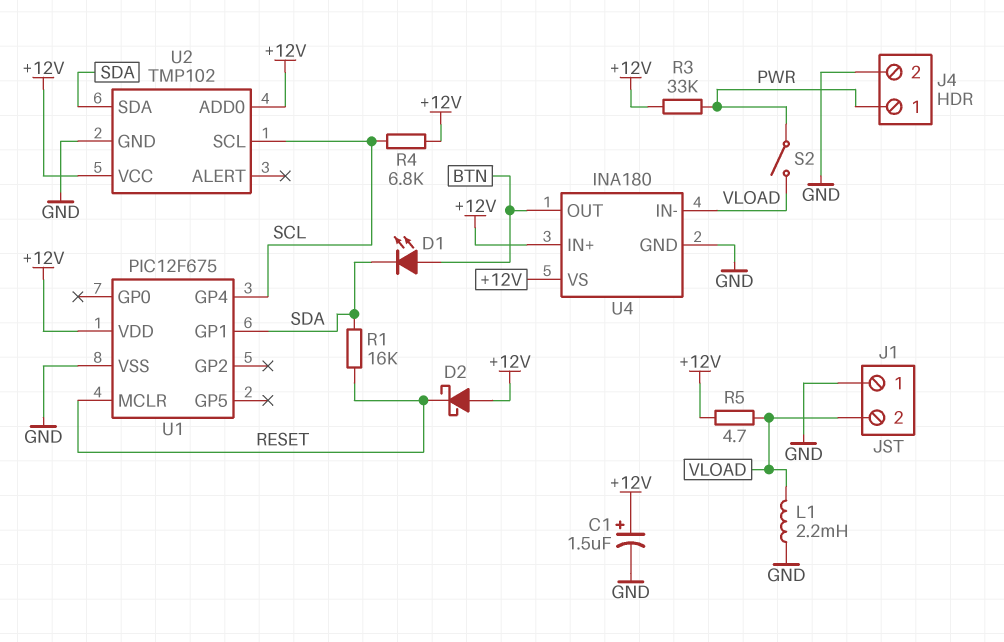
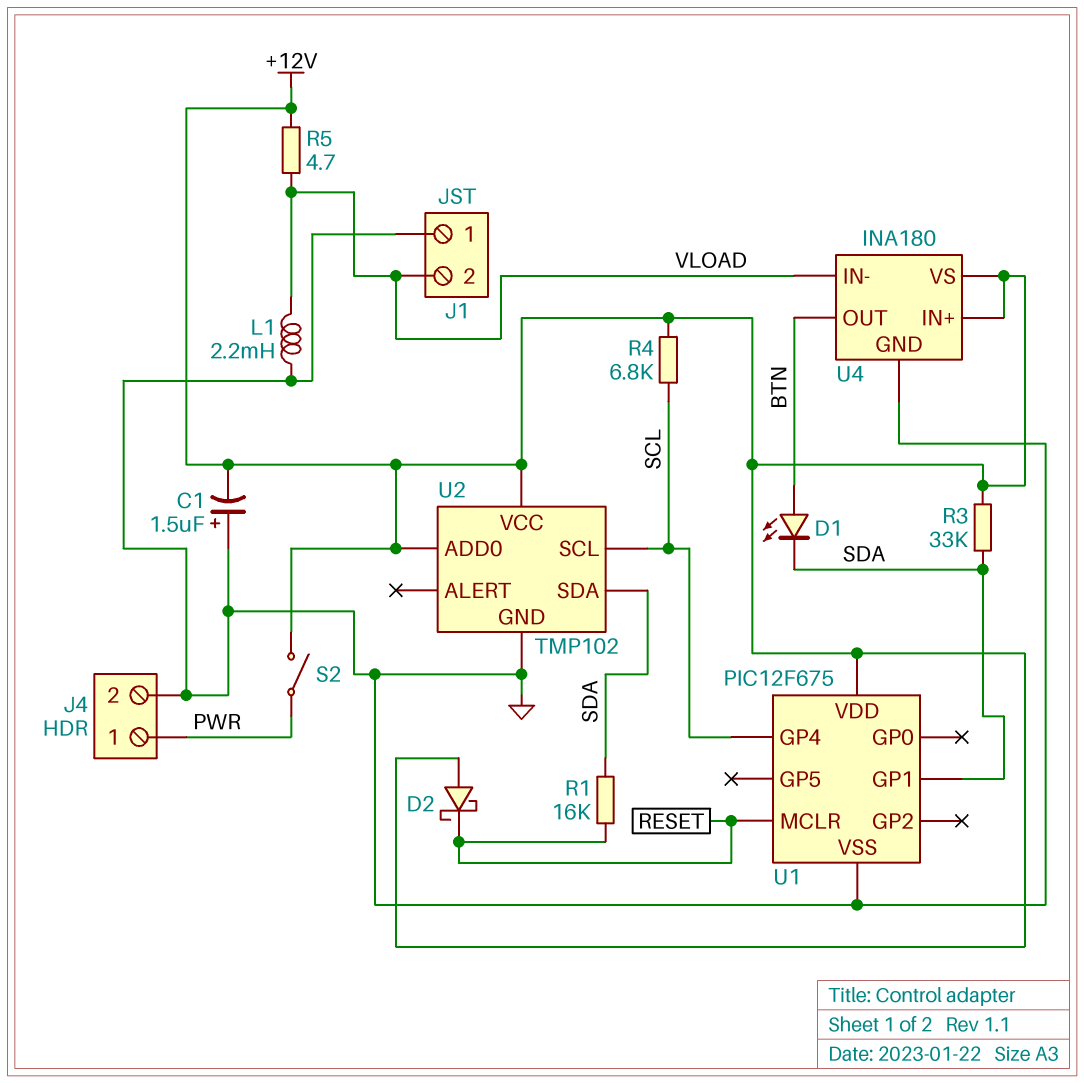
C1: 1.5uF (plus +12V, minus GND) -> 1.5uF (plus GND, minus +12V)
R3: 33k (+12V, PWR) -> 33k (+12V, SDA)
S2: switch (PWR, VLOAD) -> switch (+12V, PWR)

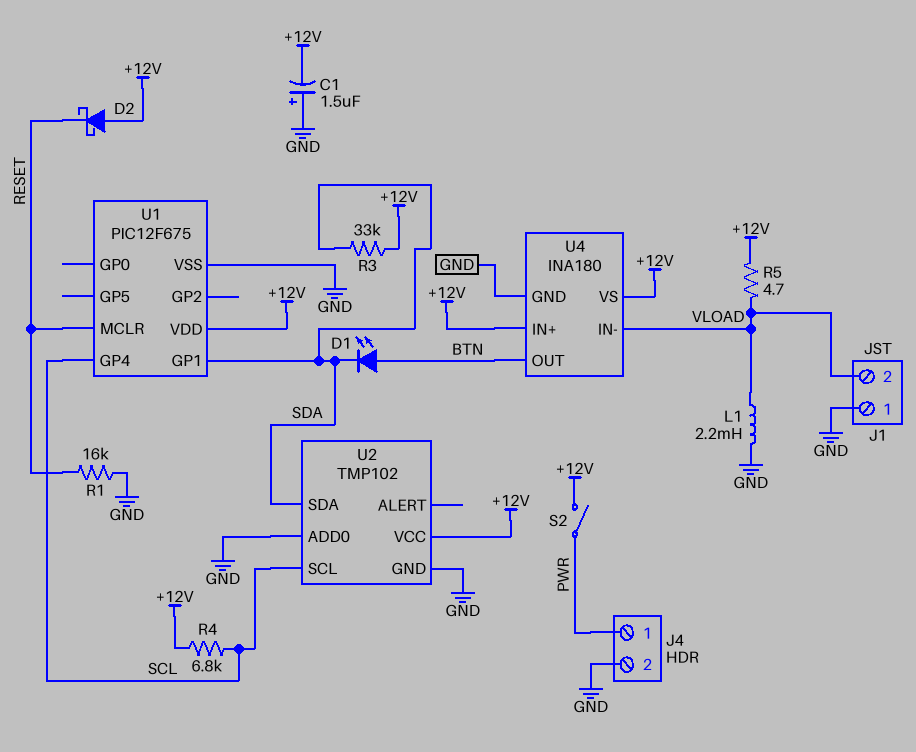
R1: 16k (RESET, SDA) -> 16k (GND, RESET)
U2 pin ADD0: +12V -> GND

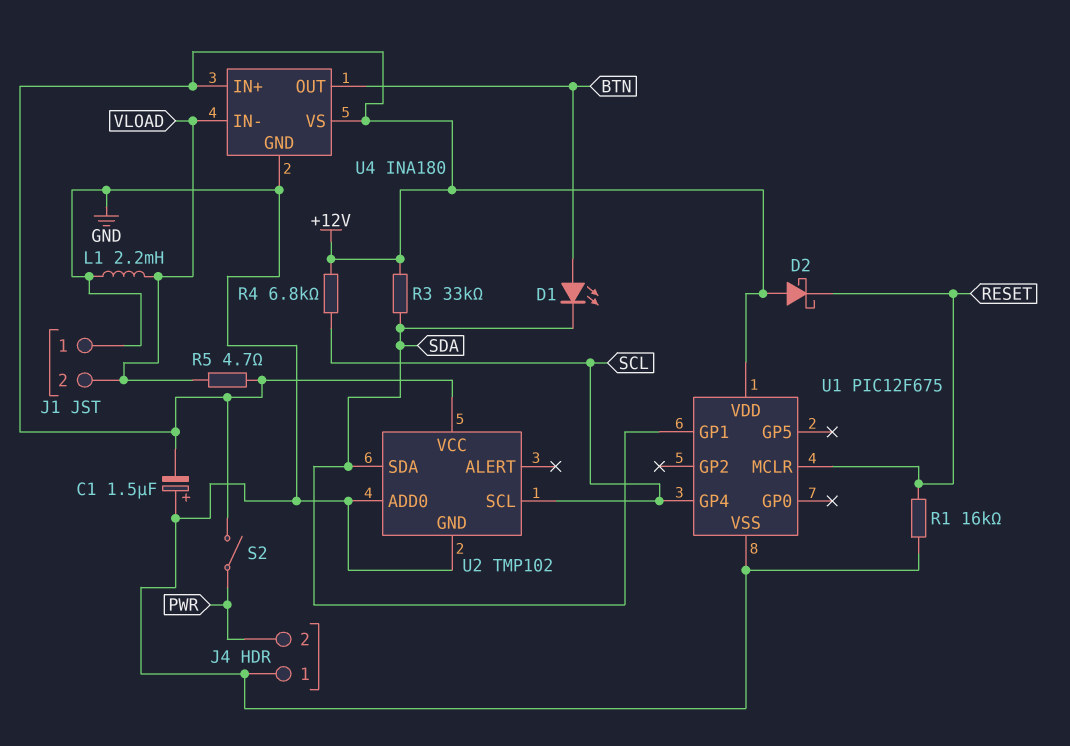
J4 pin 1: PWR -> GND
J4 pin 2: GND -> PWR

